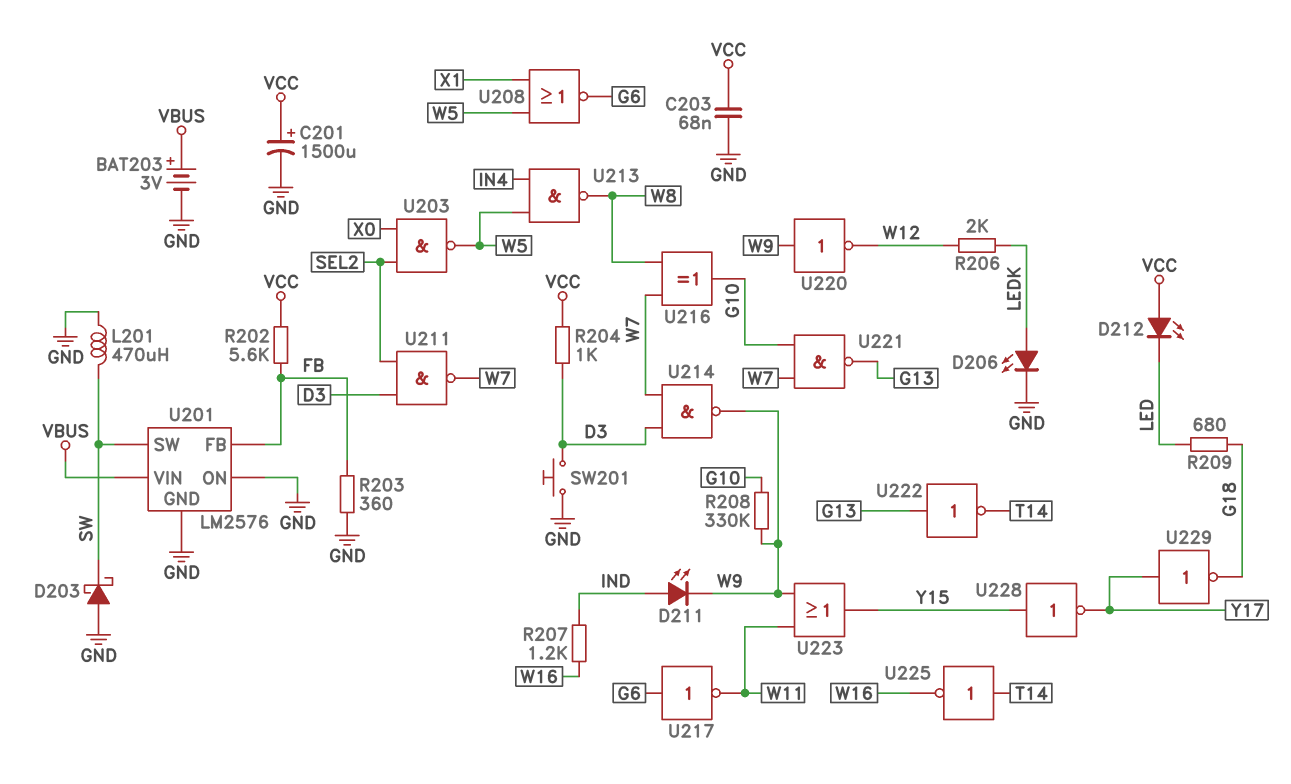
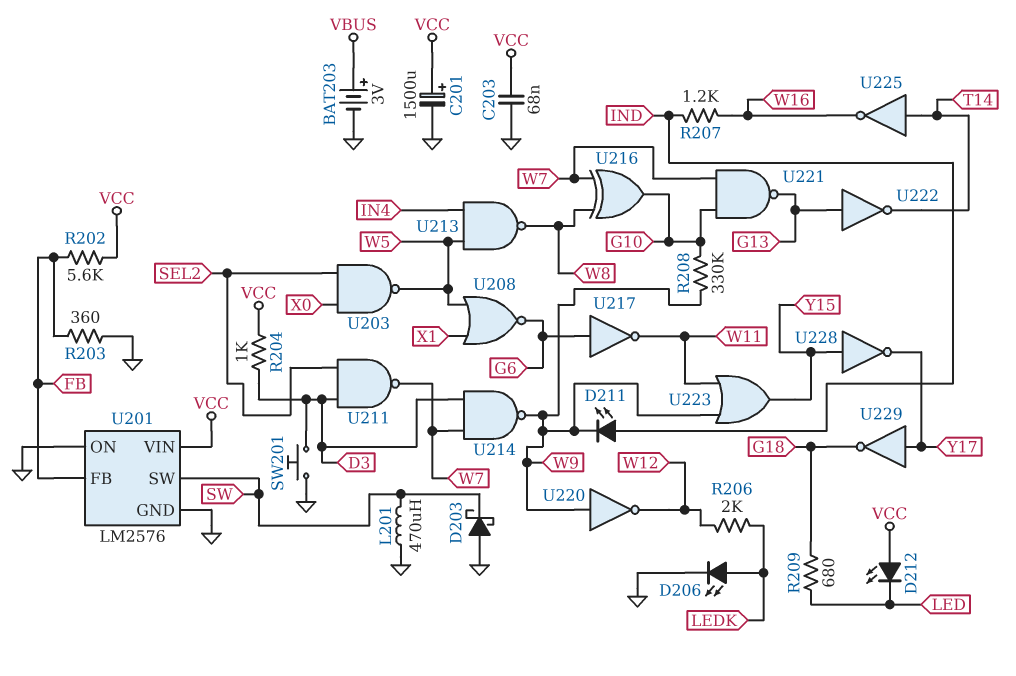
U201 pin VIN: VBUS -> VCC

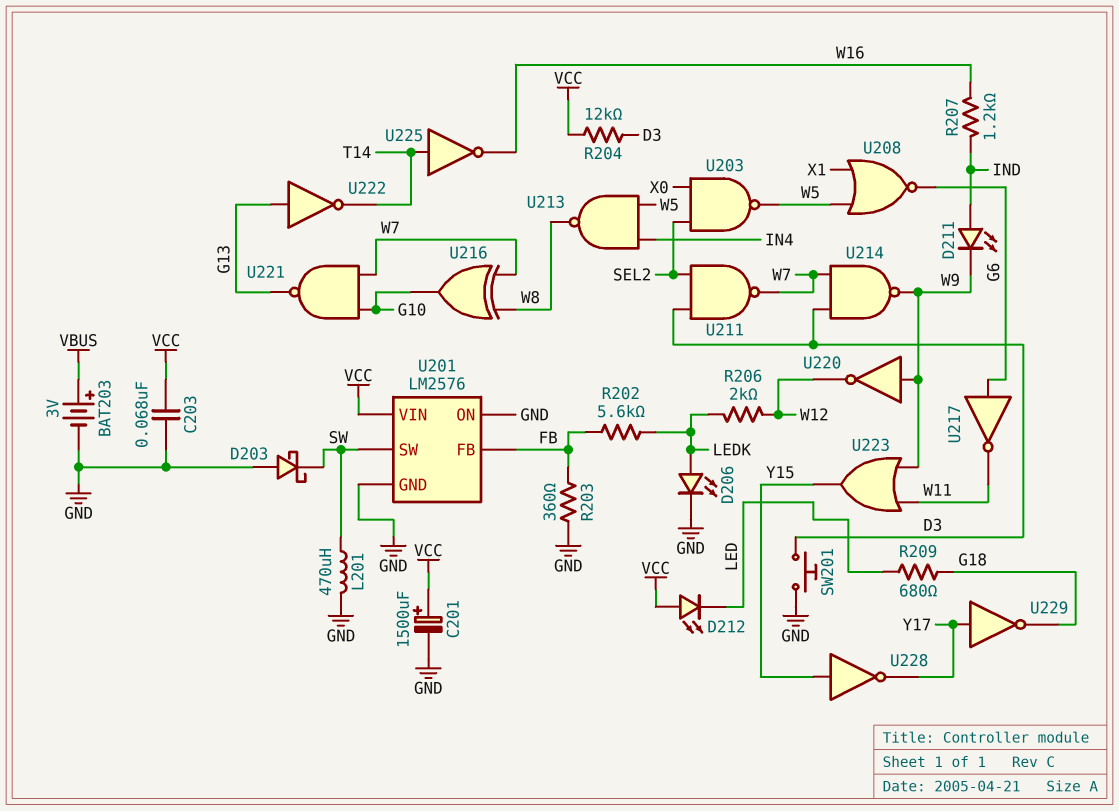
R202: 5.6k (FB, VCC) -> 5.6k (FB, LEDK)
R204: 1k (D3, VCC) -> 12k (D3, VCC)
R208: 330k (G10, W9) -> none

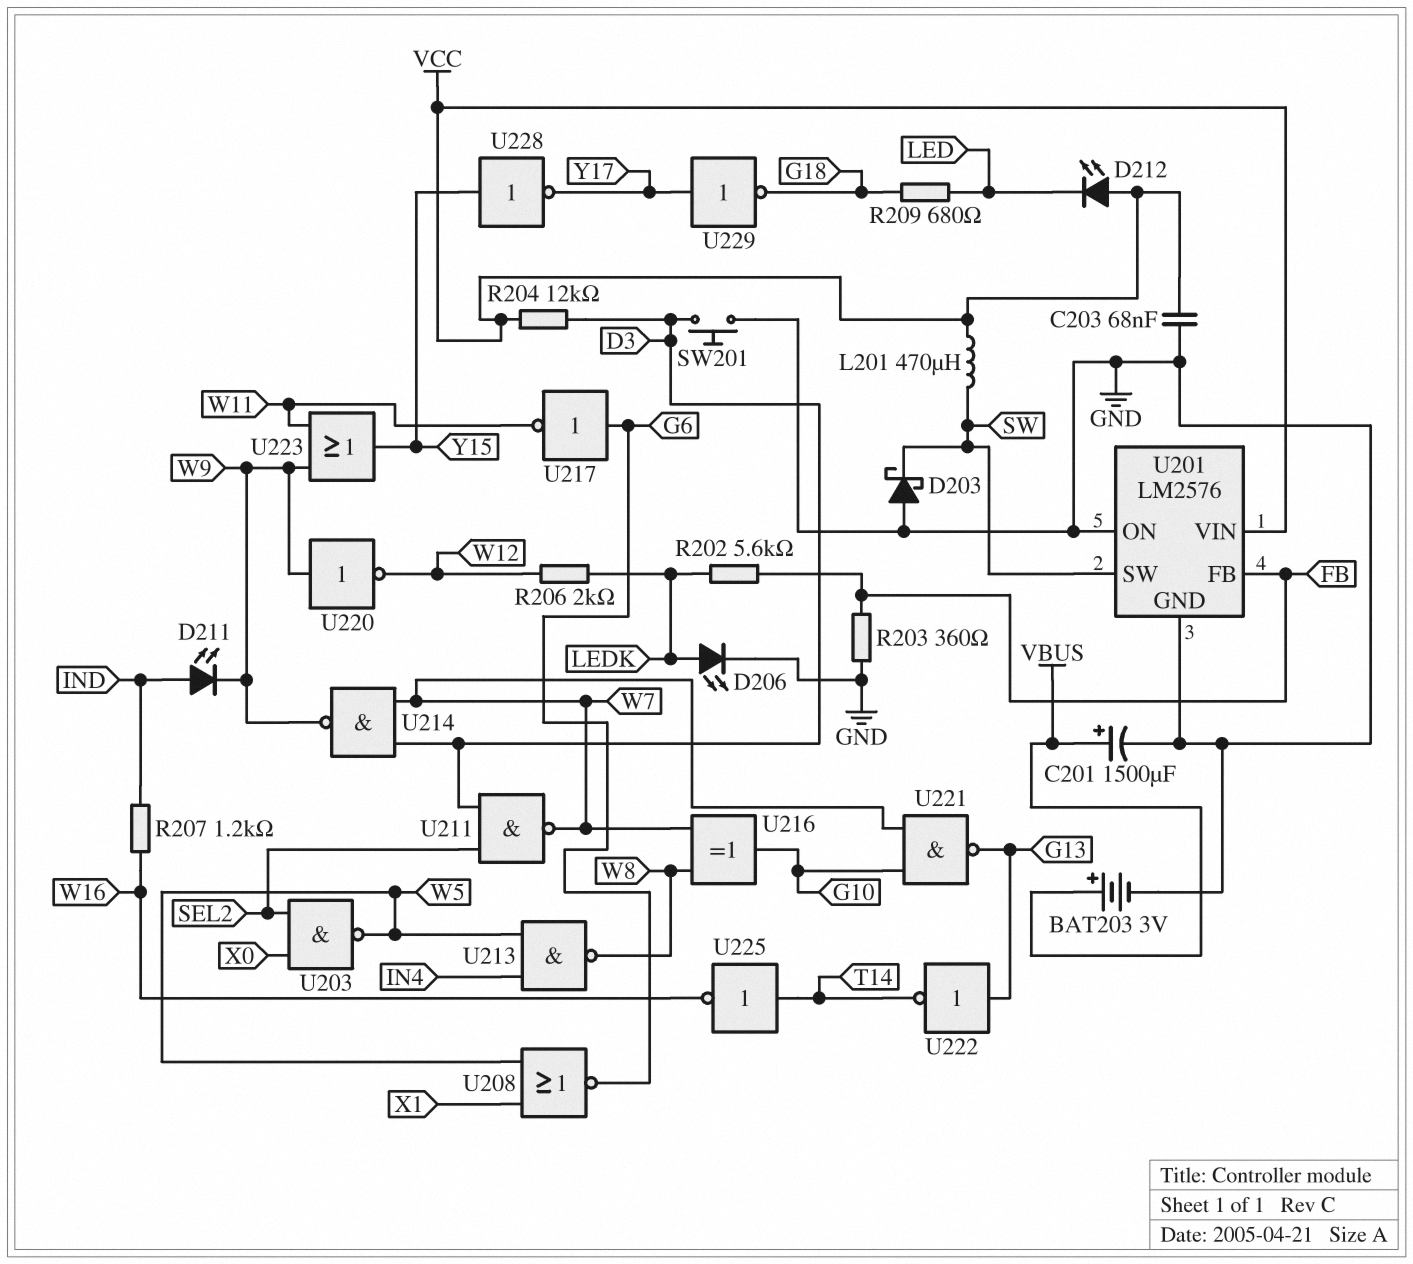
C201: 1500uF (plus VCC, minus GND) -> 1500uF (plus VBUS, minus GND)
L201: 470uH (GND, SW) -> 470uH (SW, VCC)

